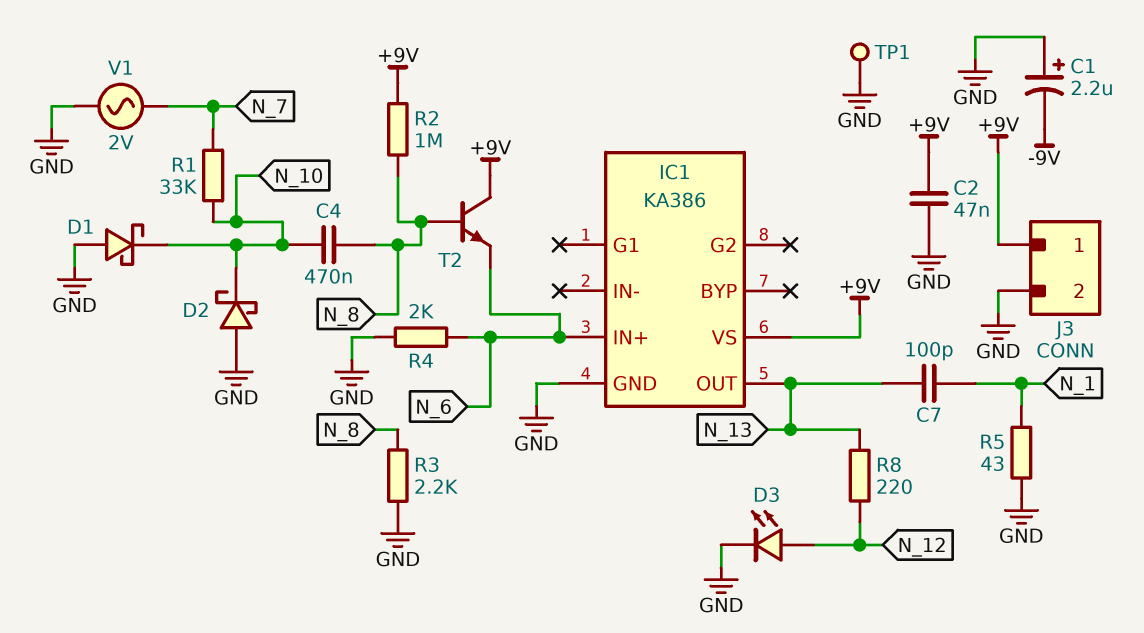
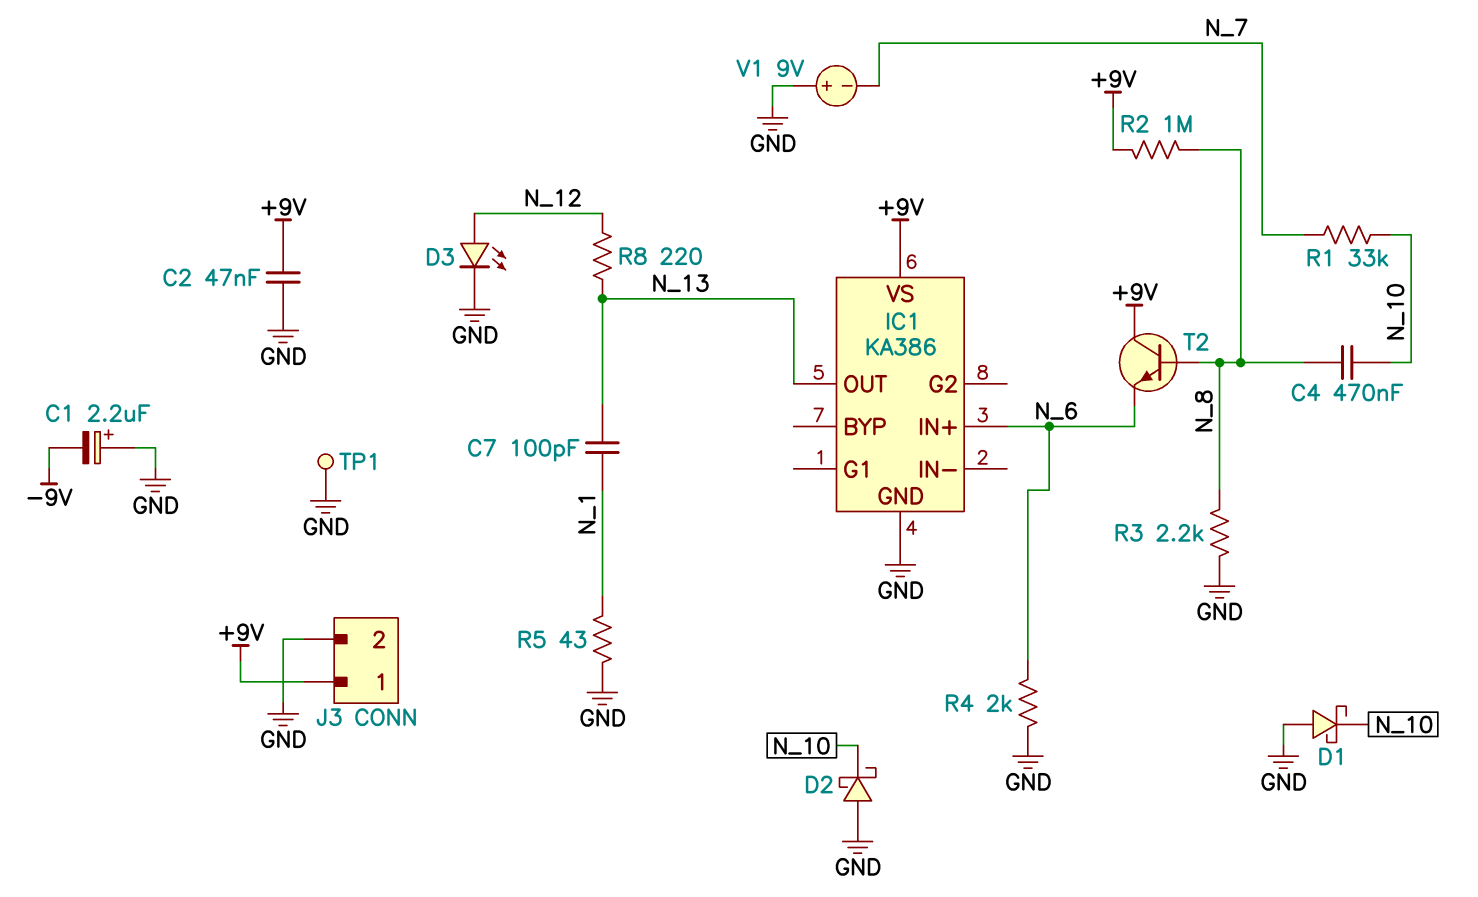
V1: AC 2V (GND, N_7) -> 9V (plus GND, minus N_7)

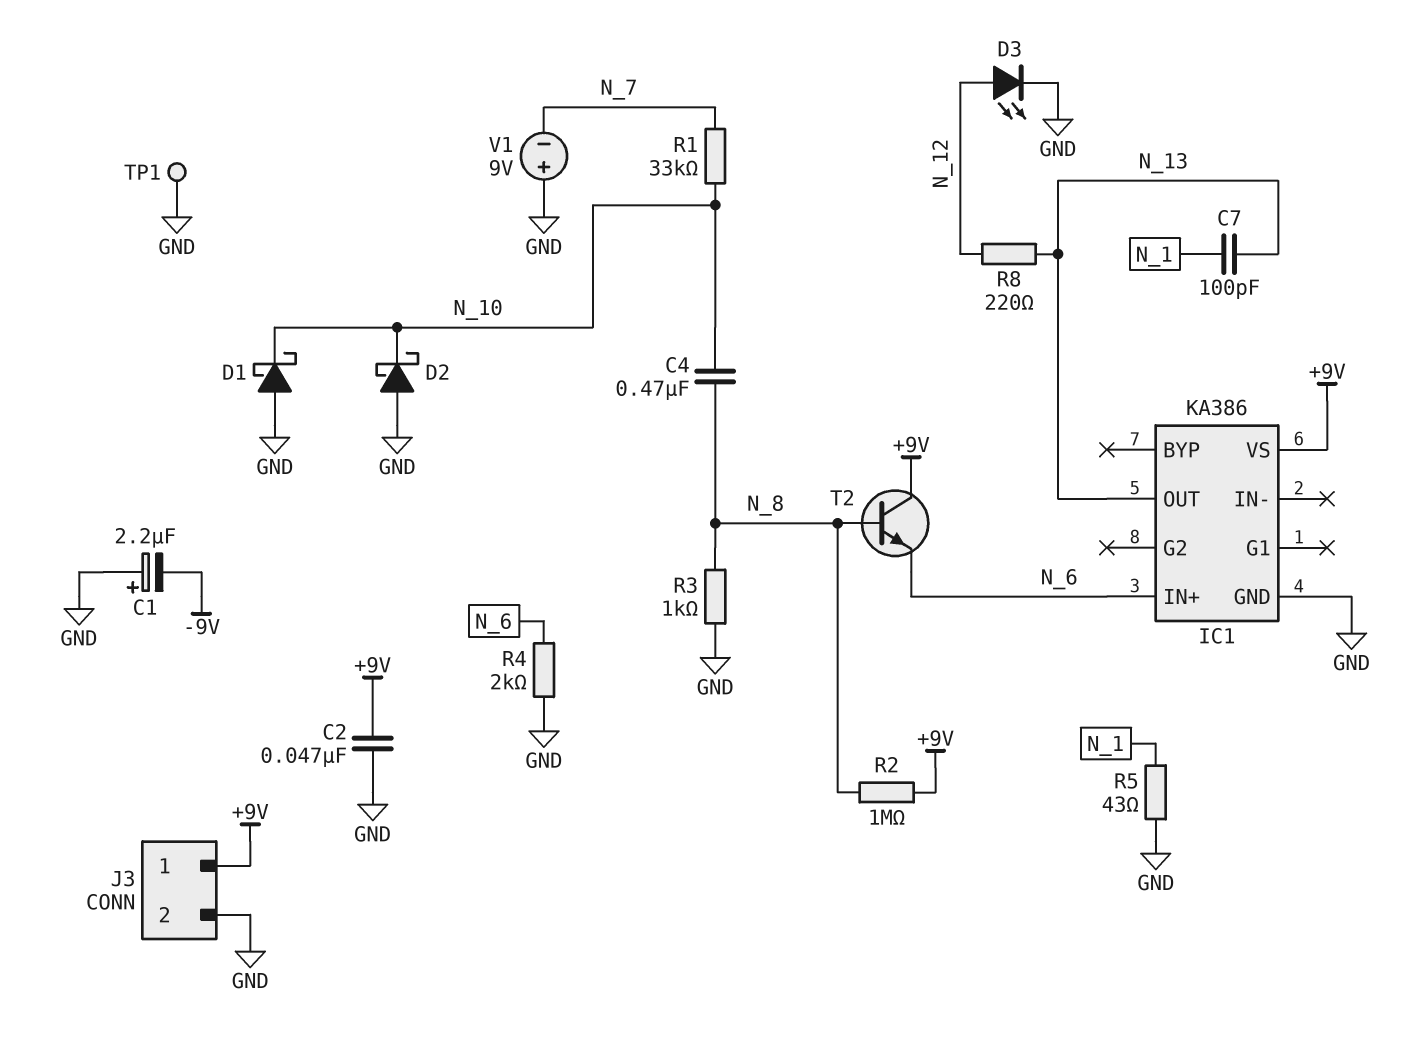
R3: 2.2k (GND, N_8) -> 1k (GND, N_8)

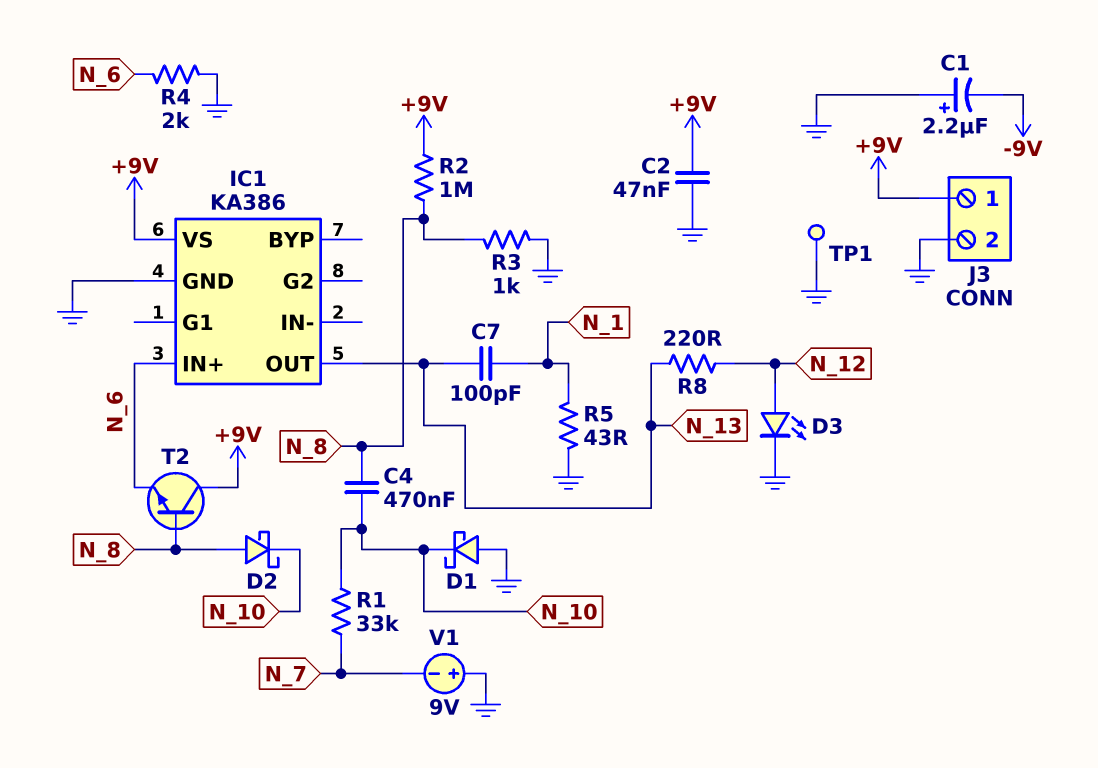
D2: schottky (A GND, K N_10) -> schottky (A N_8, K N_10)

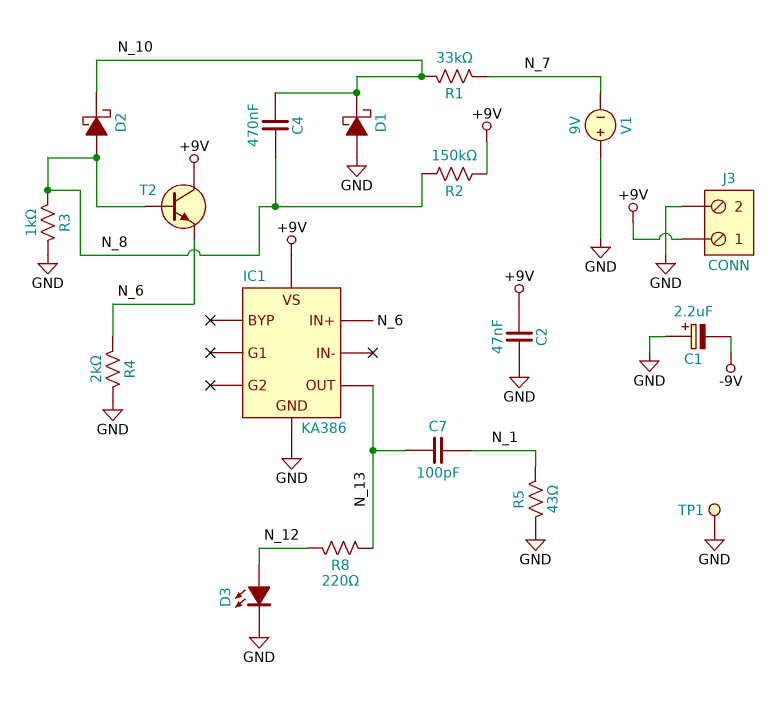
R2: 1M (+9V, N_8) -> 150k (+9V, N_8)

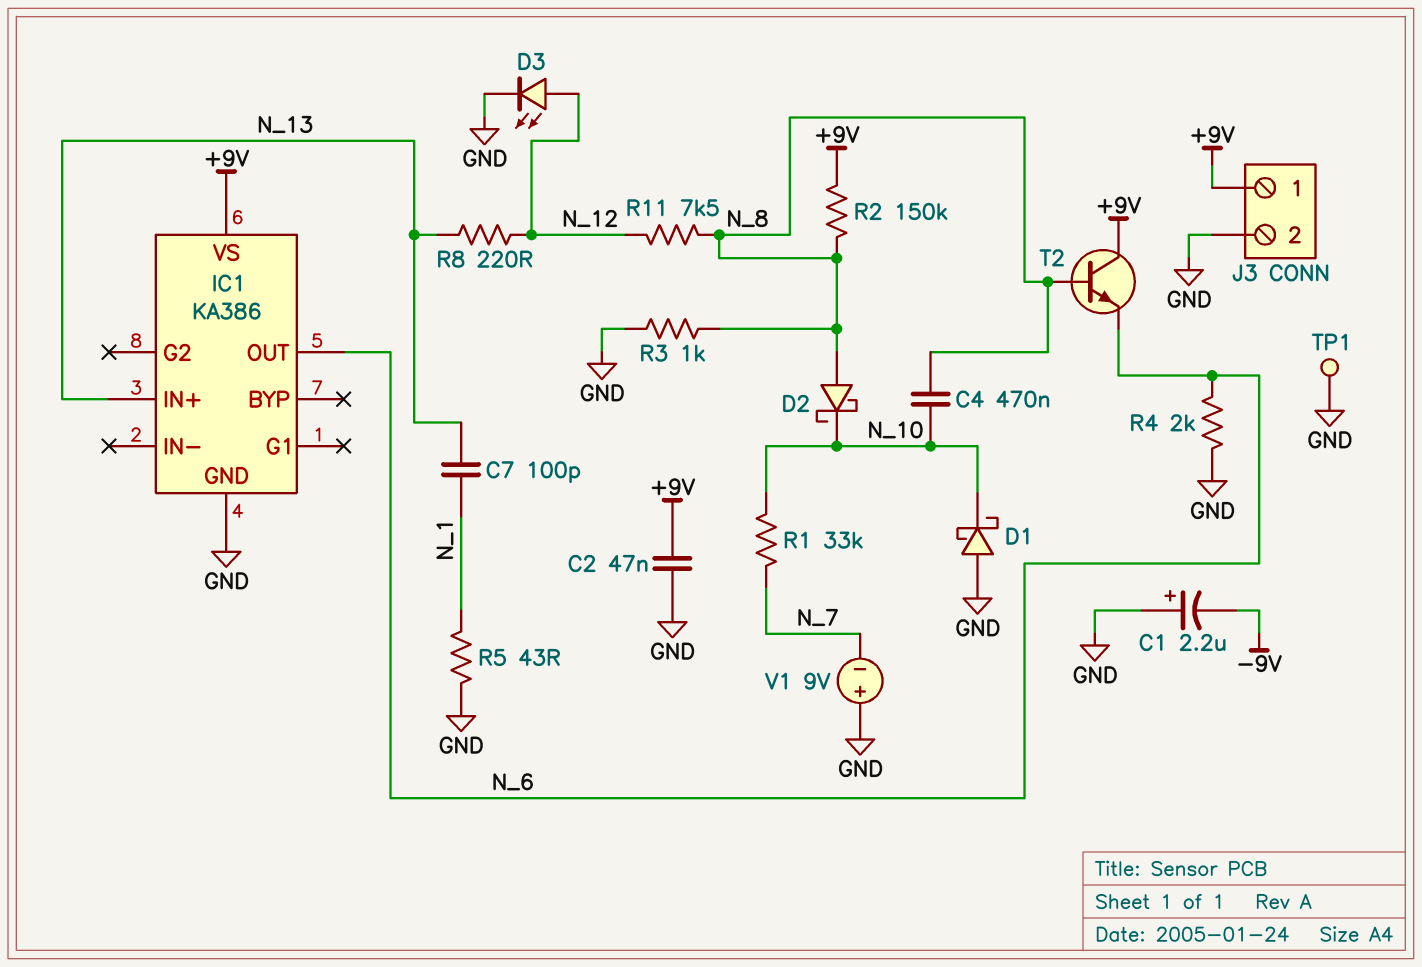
IC1 pin IN+: N_6 -> N_13
IC1 pin OUT: N_13 -> N_6
R11: none -> 7.5k (N_8, N_12)

